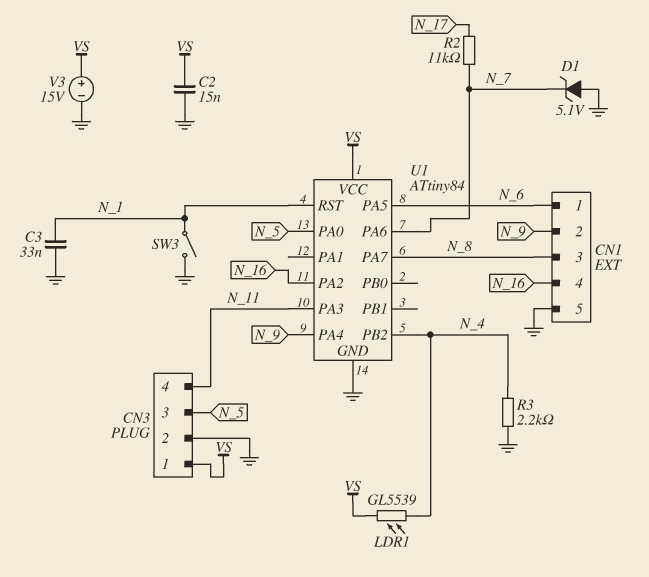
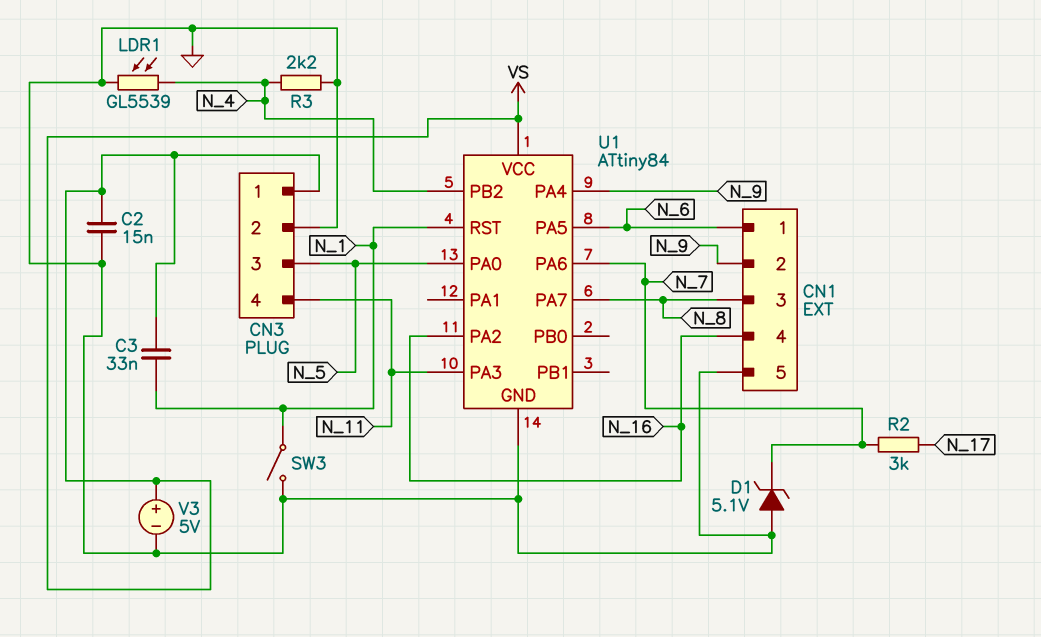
C3: 33nF (GND, N_1) -> 33nF (N_1, VS)
LDR1: GL5539 (N_4, VS) -> GL5539 (GND, N_4)
R2: 11k (N_7, N_17) -> 3k (N_7, N_17)
V3: 15V (plus VS, minus GND) -> 5V (plus VS, minus GND)

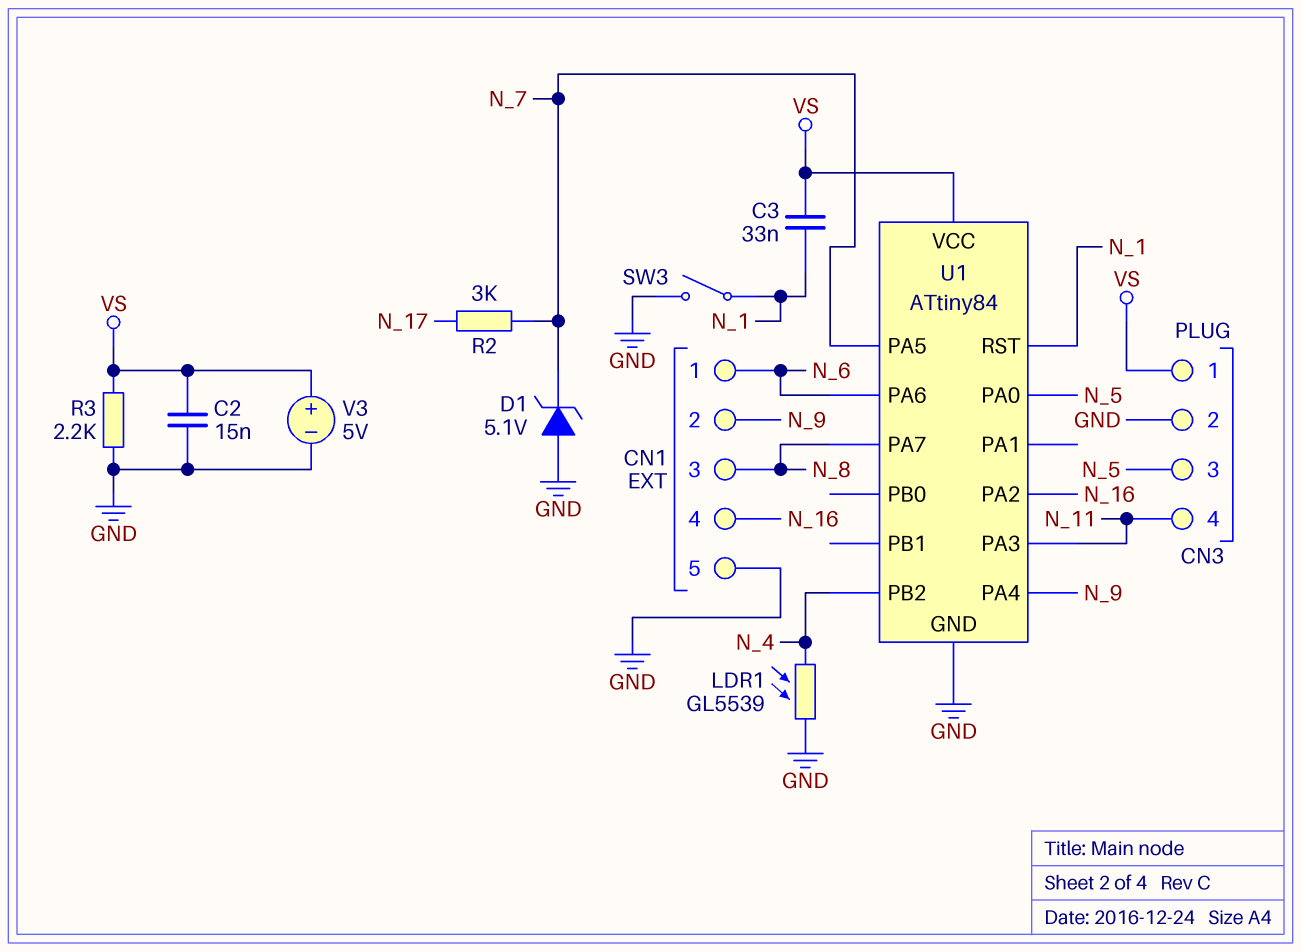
R3: 2.2k (GND, N_4) -> 2.2k (GND, VS)
U1 pin PA5: N_6 -> N_7
U1 pin PA6: N_7 -> N_6

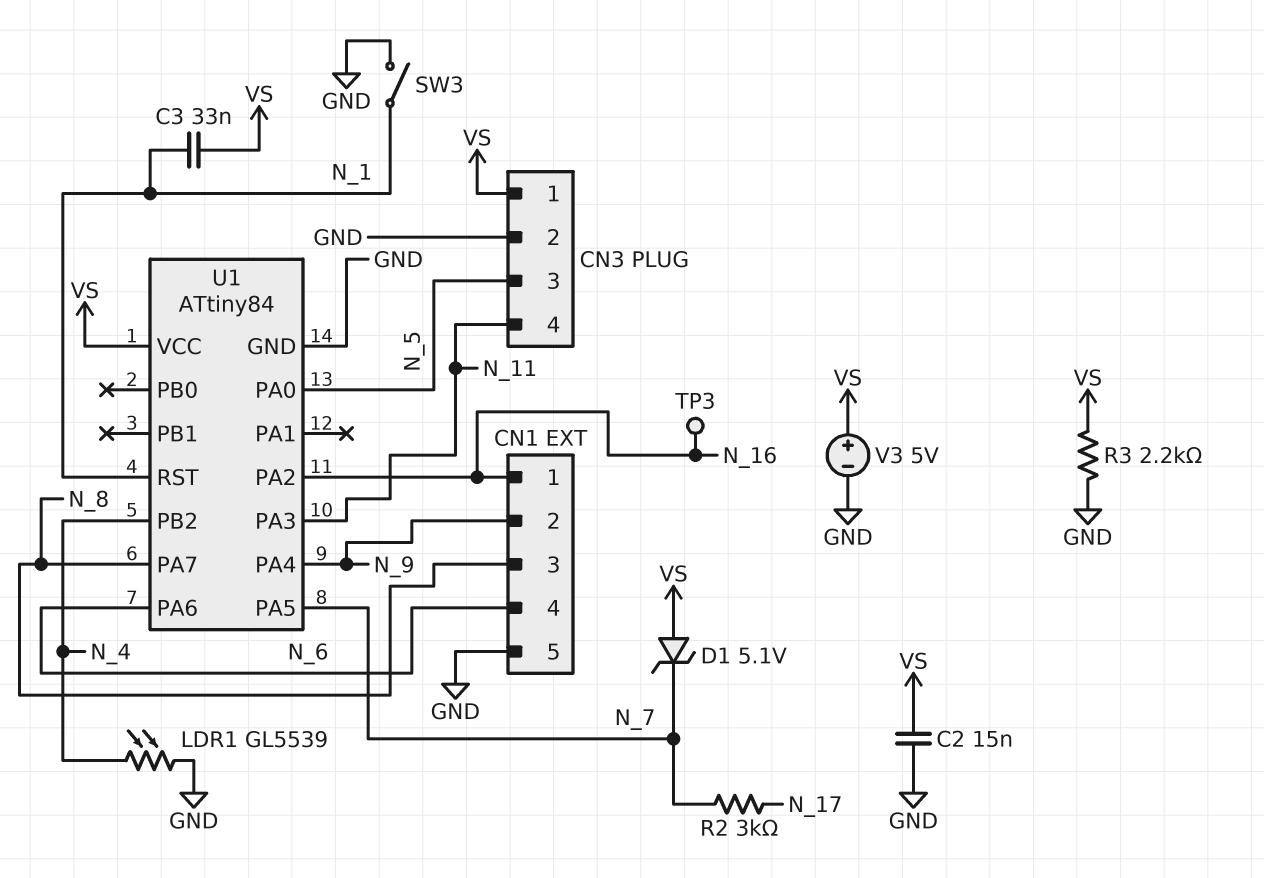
CN1 pin 1: N_6 -> N_16
CN1 pin 4: N_16 -> N_6
D1: zener 5.1V (A GND, K N_7) -> zener 5.1V (A VS, K N_7)
TP3: none -> test point (N_16)

